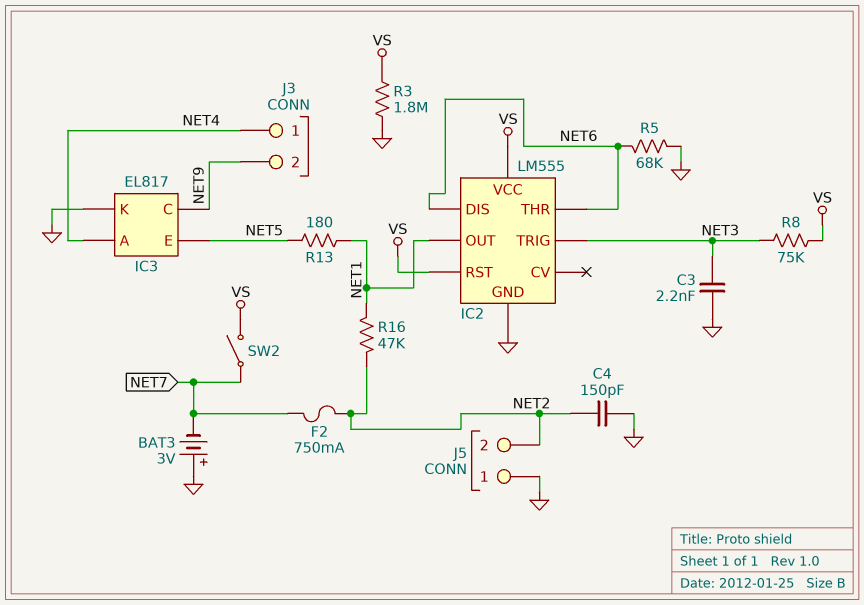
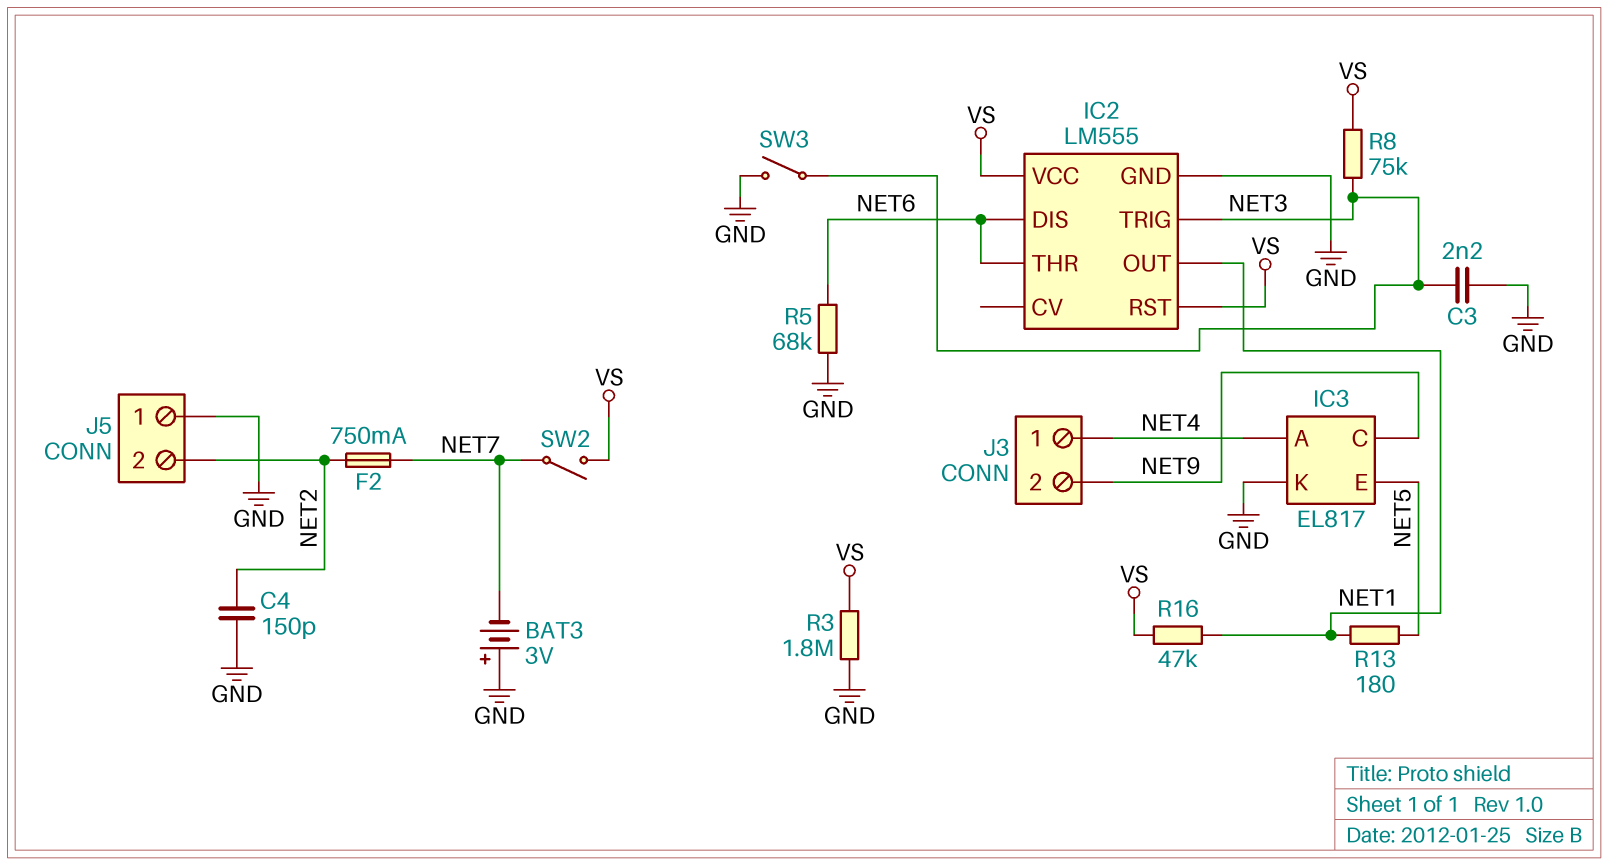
R16: 47k (NET1, NET2) -> 47k (NET1, VS)
SW3: none -> switch (GND, NET3)

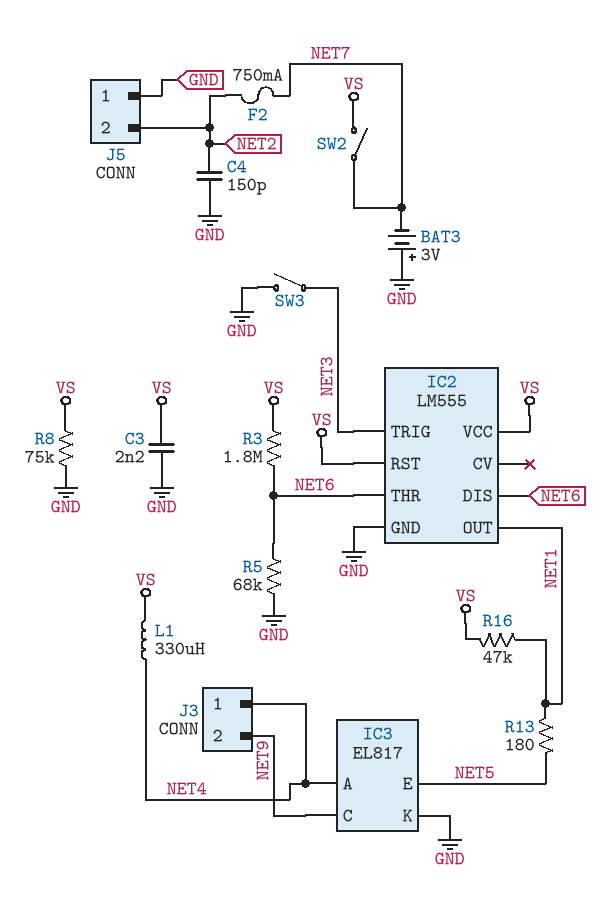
C3: 2.2nF (GND, NET3) -> 2.2nF (GND, VS)
L1: none -> 330uH (NET4, VS)
R3: 1.8M (GND, VS) -> 1.8M (NET6, VS)
R8: 75k (NET3, VS) -> 75k (GND, VS)

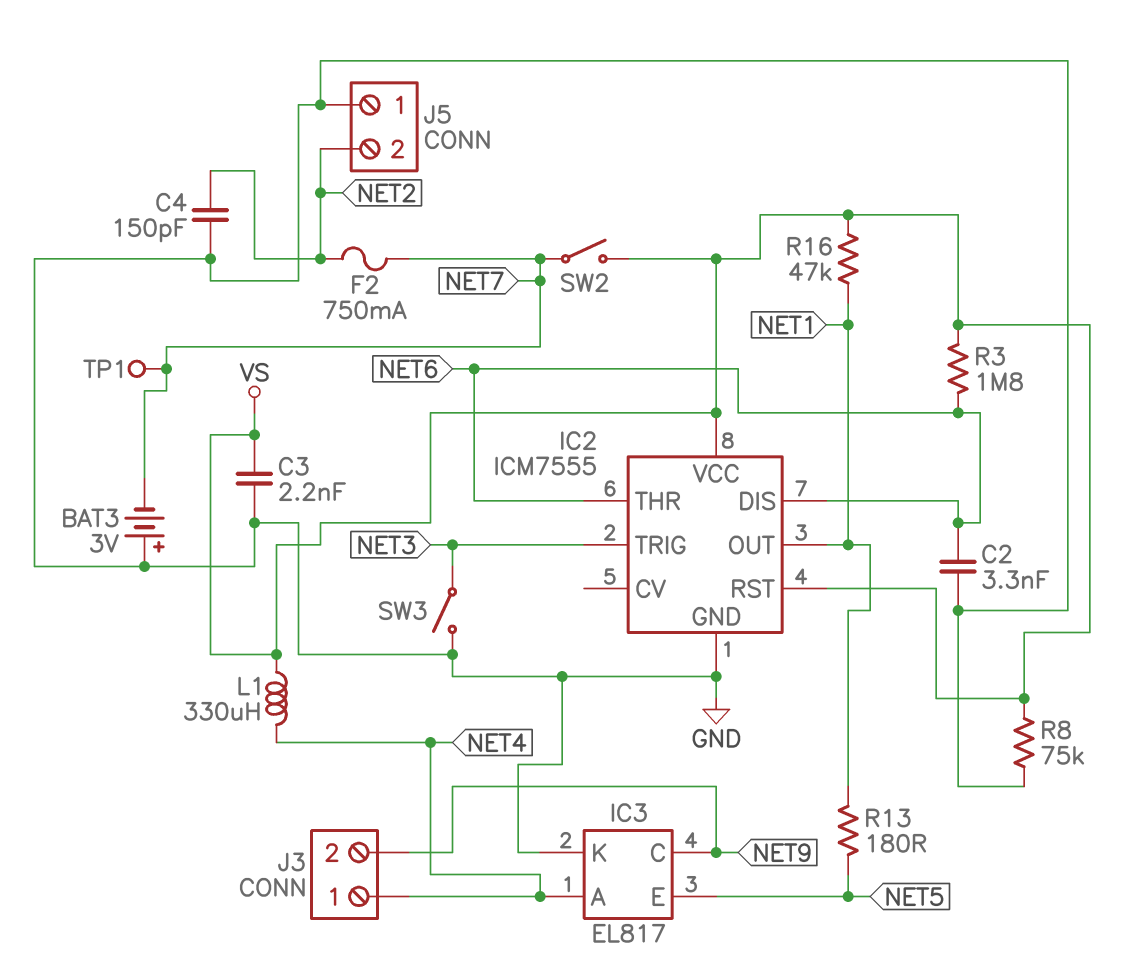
C2: none -> 3.3nF (GND, NET6)
IC2: LM555 -> ICM7555
R5: 68k (GND, NET6) -> none
TP1: none -> test point (NET7)

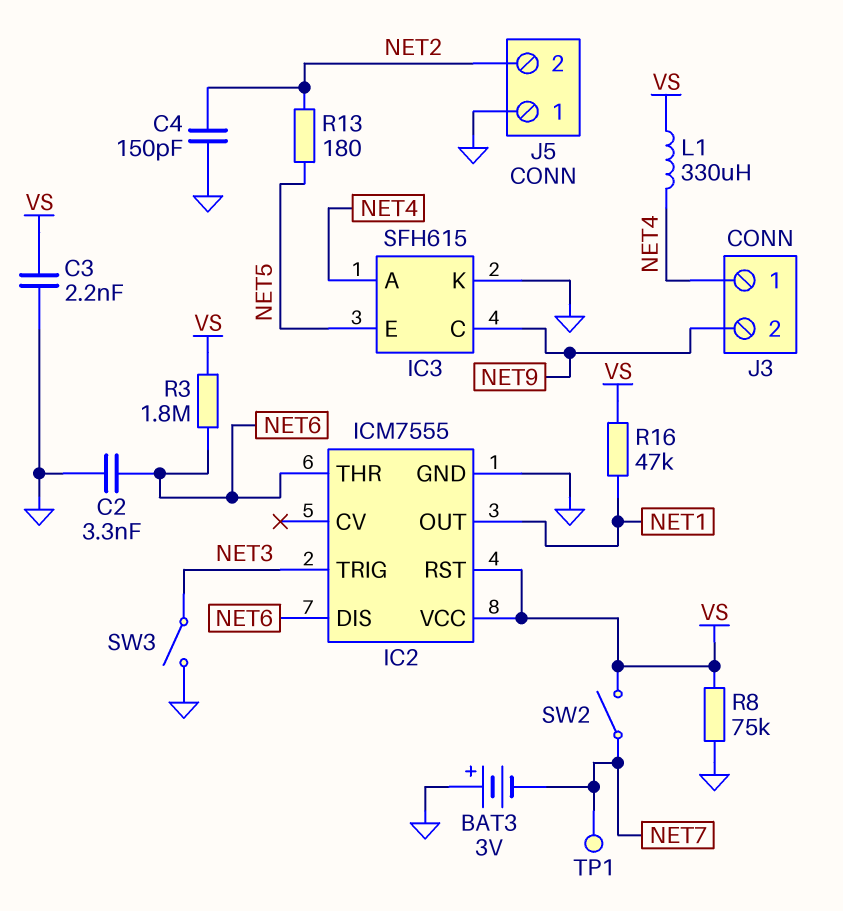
F2: 750mA (NET2, NET7) -> none
IC3: EL817 -> SFH615
R13: 180 (NET1, NET5) -> 180 (NET2, NET5)

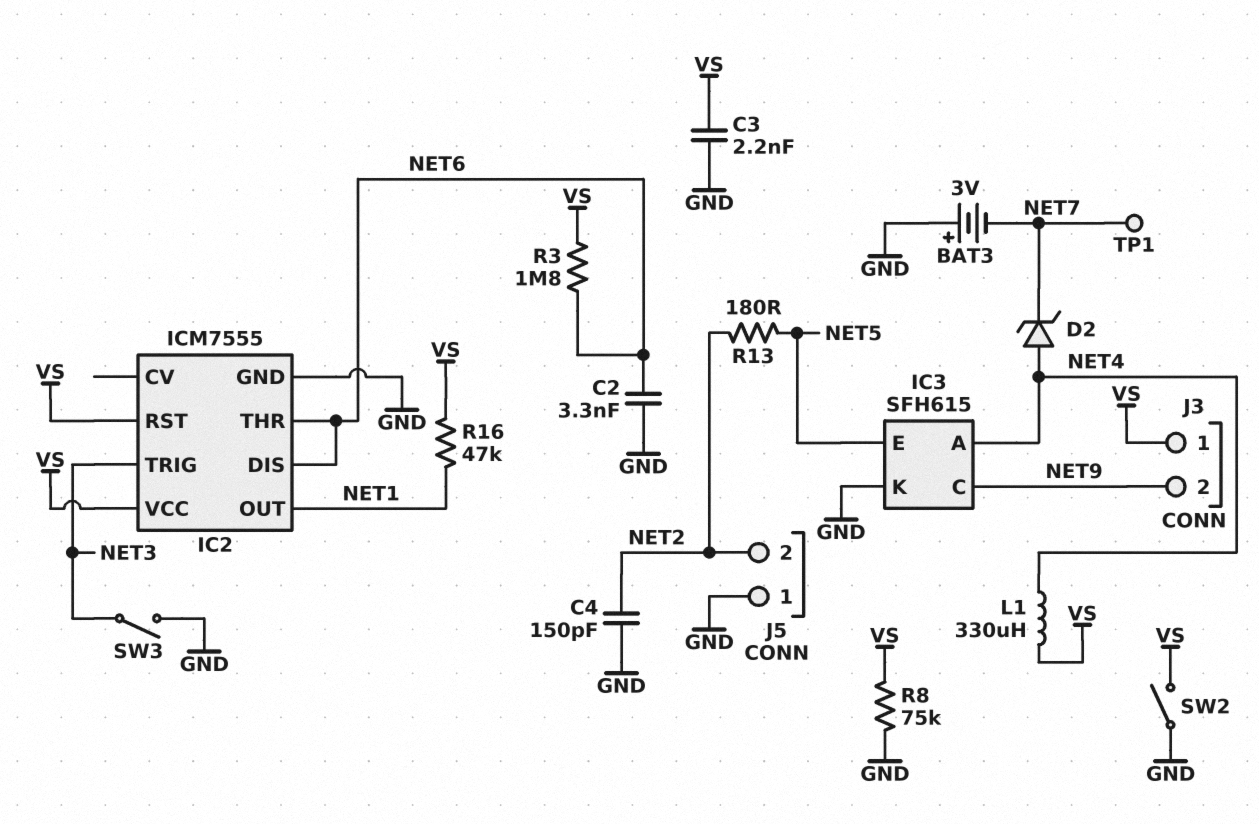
D2: none -> zener (A NET4, K NET7)
J3 pin 1: NET4 -> VS
SW2: switch (NET7, VS) -> switch (GND, VS)

